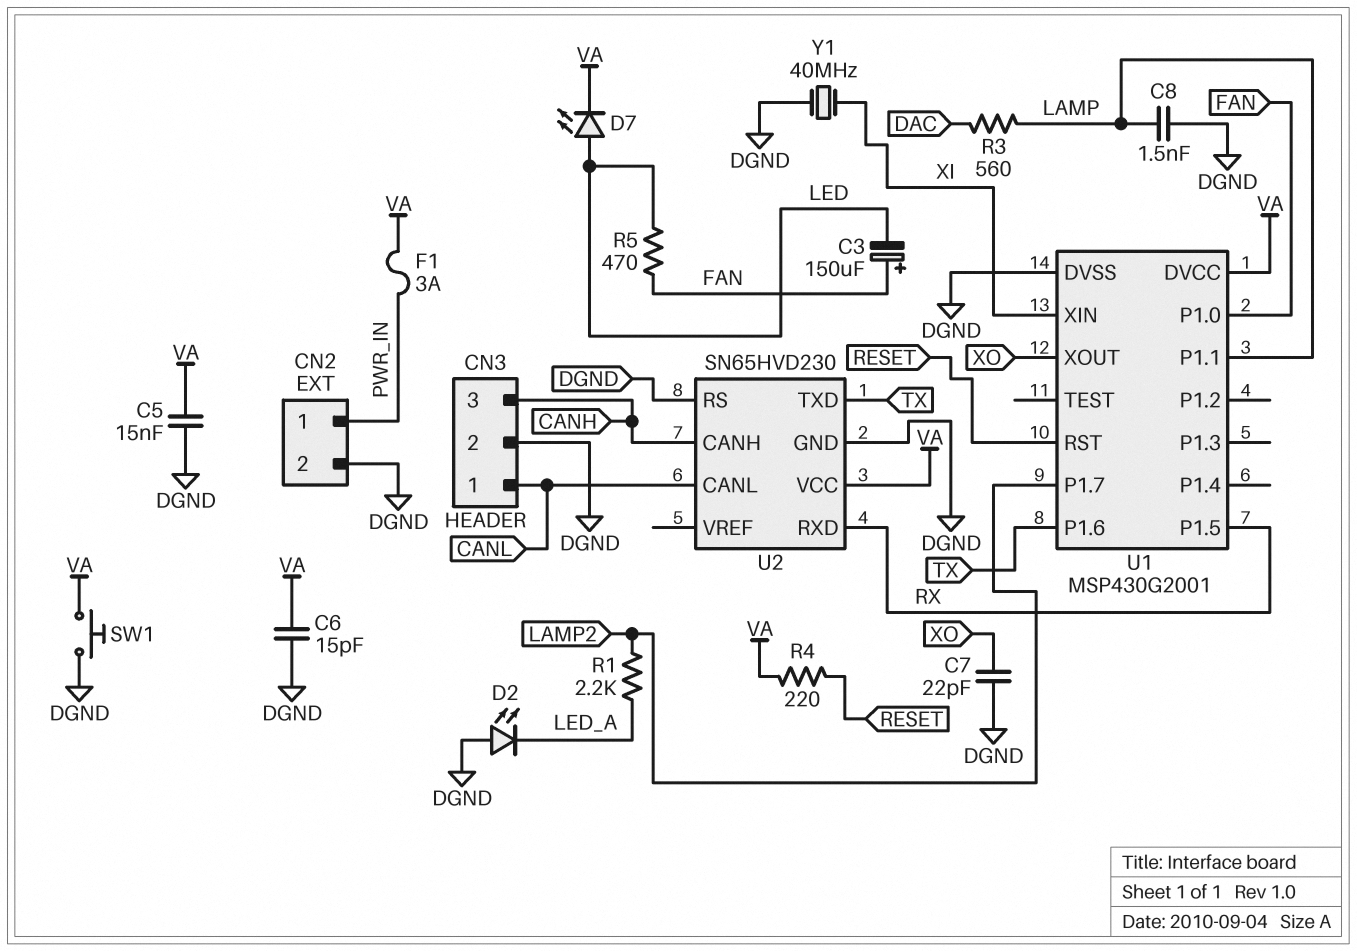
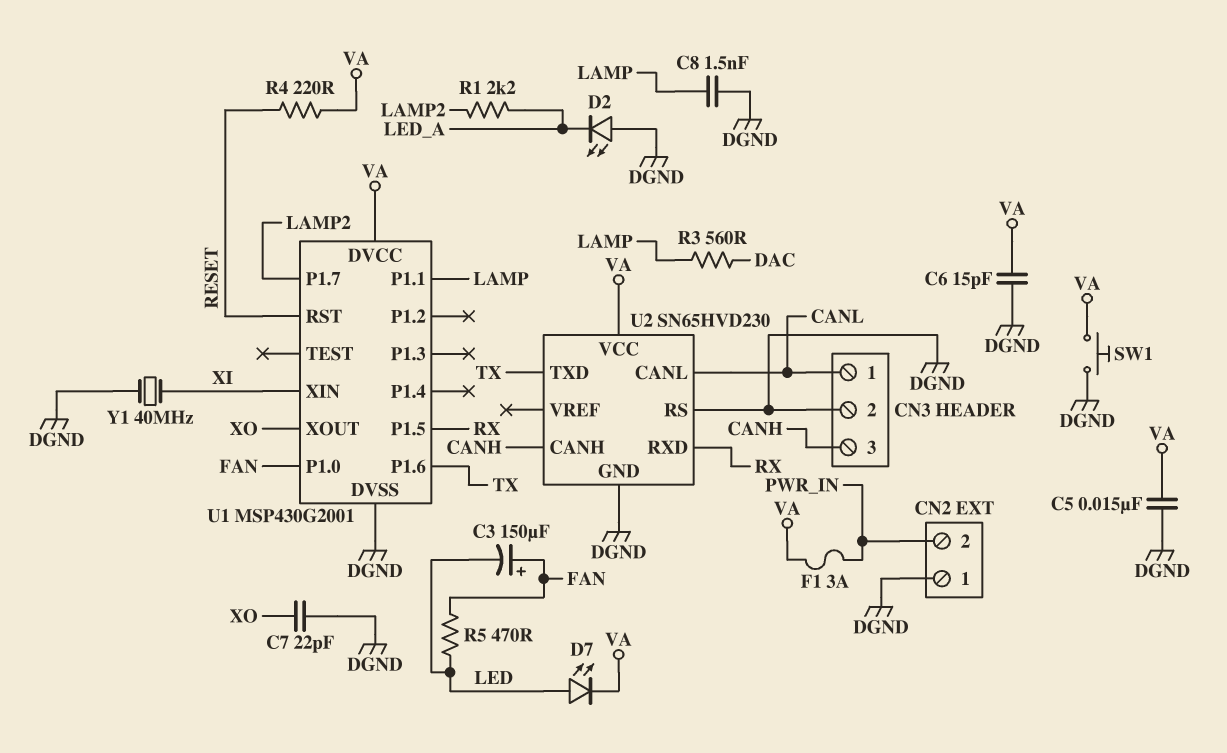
CN2 pin 1: PWR_IN -> DGND
CN2 pin 2: DGND -> PWR_IN

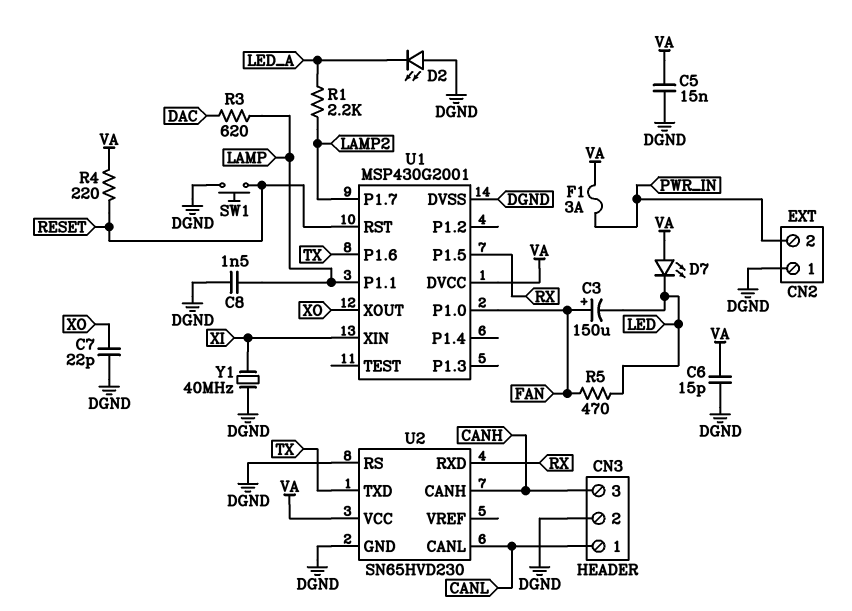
D7: LED (A LED, K VA) -> LED (A VA, K LED)
R3: 560 (DAC, LAMP) -> 620 (DAC, LAMP)
SW1: button (DGND, VA) -> button (DGND, RESET)

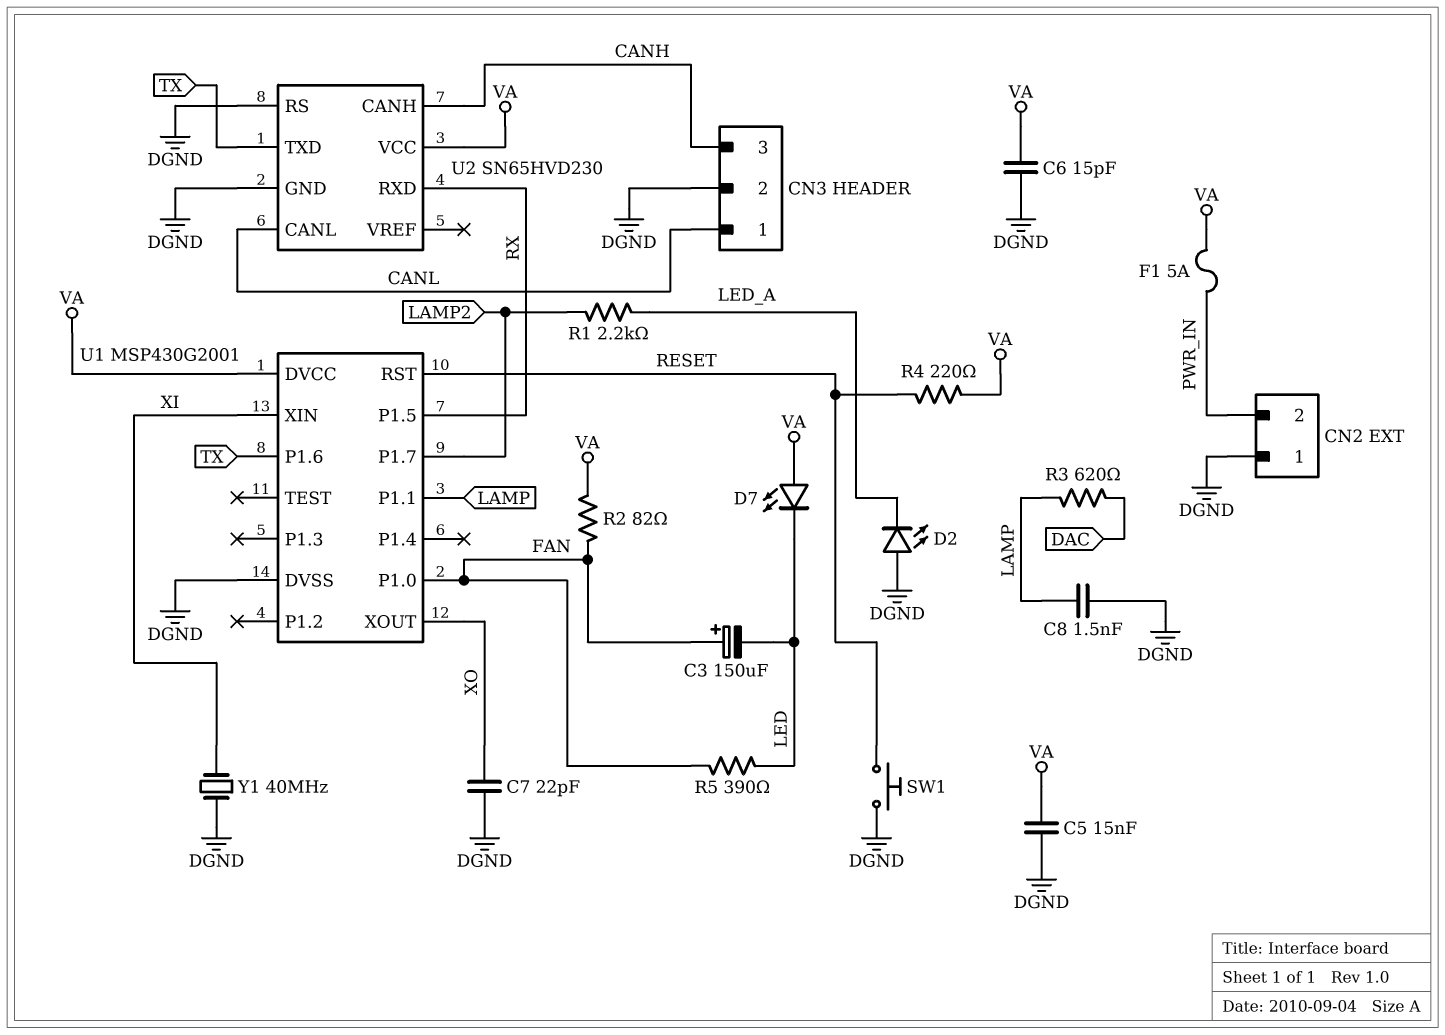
F1: 3A (PWR_IN, VA) -> 5A (PWR_IN, VA)
R2: none -> 82 (FAN, VA)
R5: 470 (FAN, LED) -> 390 (FAN, LED)

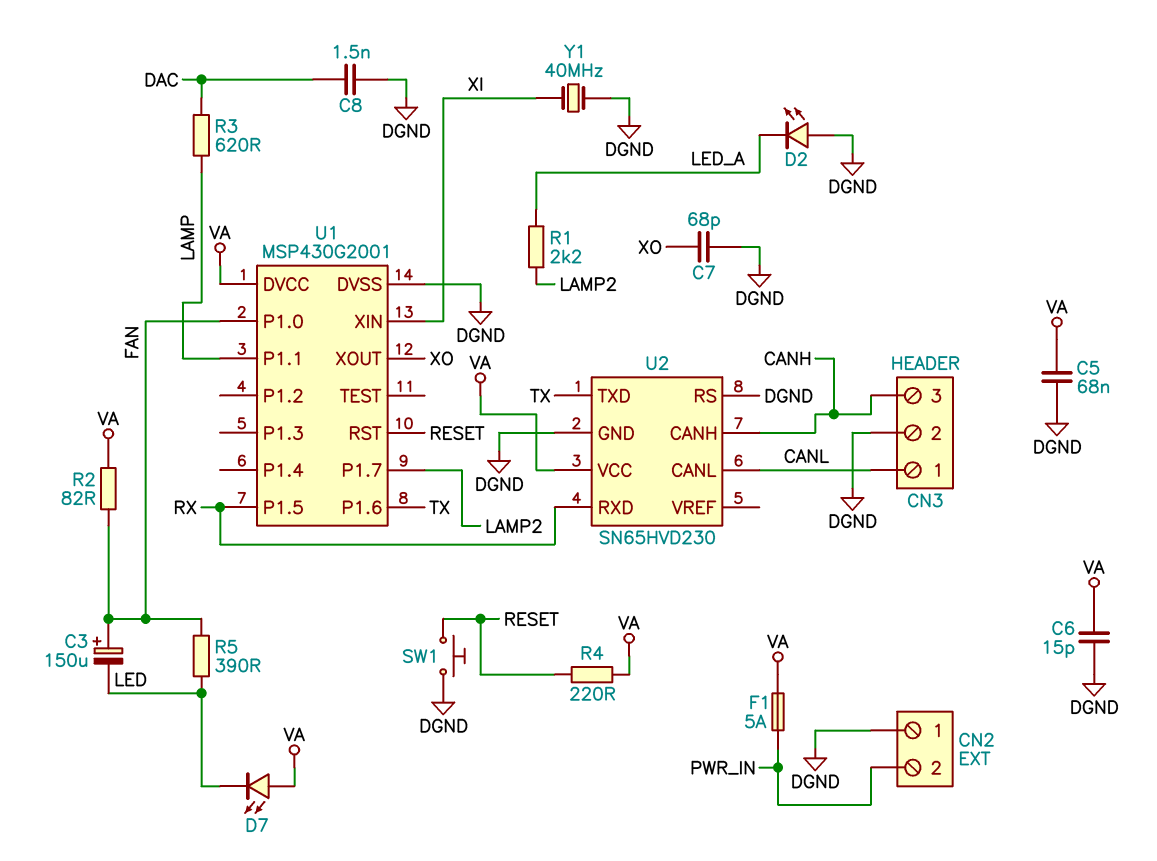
C5: 15nF (DGND, VA) -> 68nF (DGND, VA)
C7: 22pF (DGND, XO) -> 68pF (DGND, XO)
C8: 1.5nF (DGND, LAMP) -> 1.5nF (DAC, DGND)

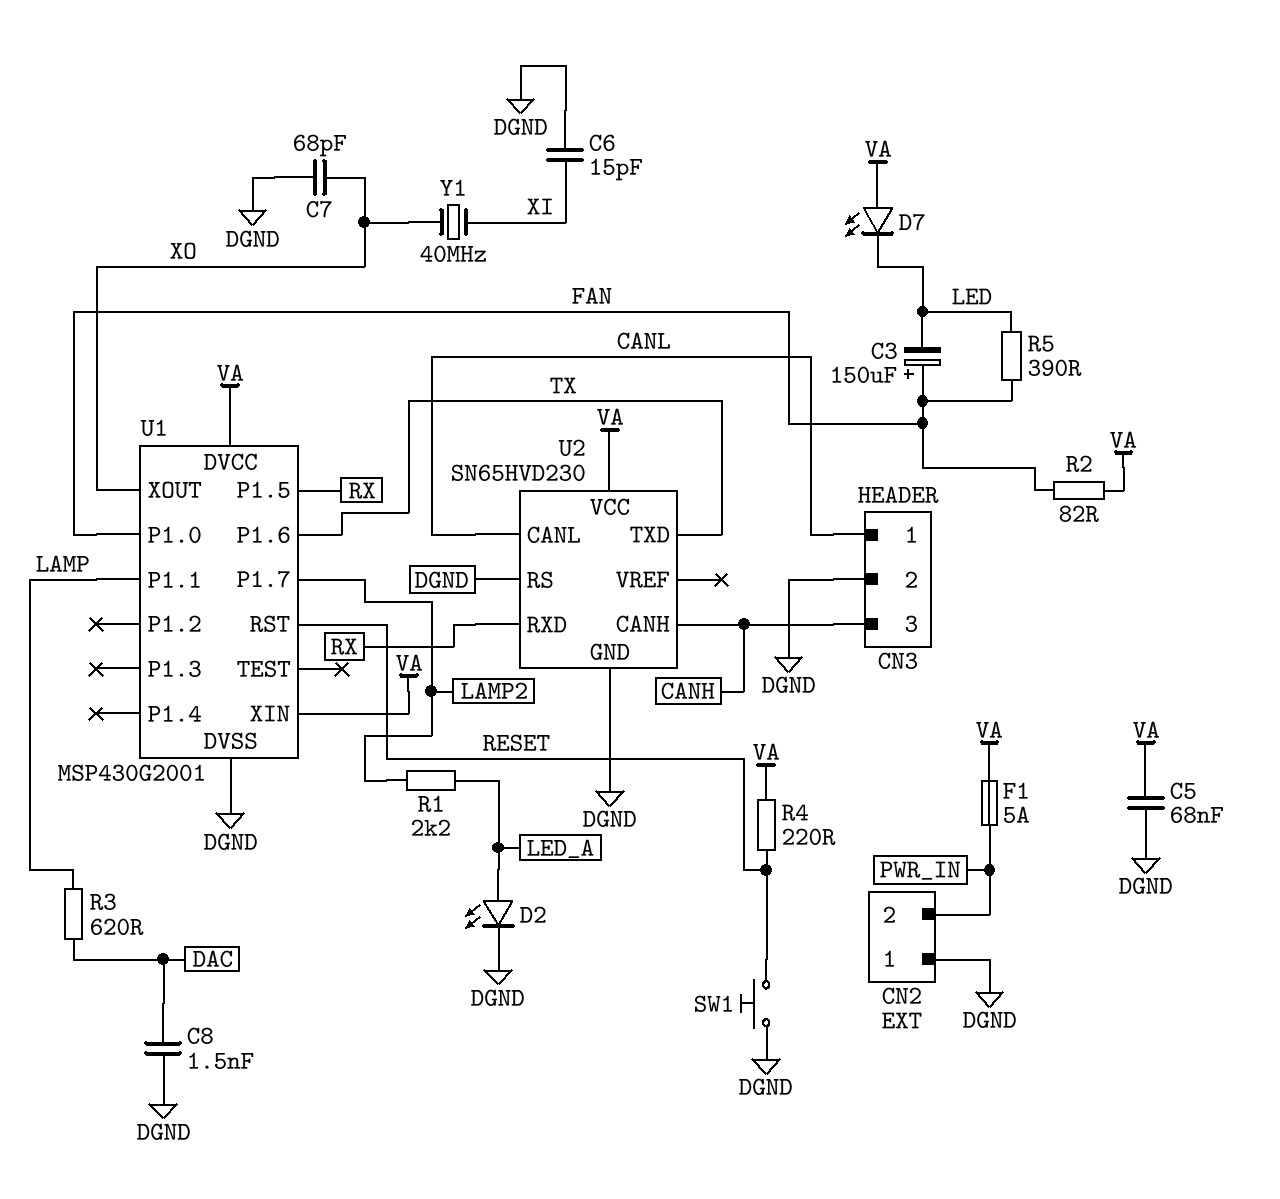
C6: 15pF (DGND, VA) -> 15pF (DGND, XI)
D2: LED (A DGND, K LED_A) -> LED (A LED_A, K DGND)
U1 pin XIN: XI -> VA
Y1: 40MHz (DGND, XI) -> 40MHz (XI, XO)

